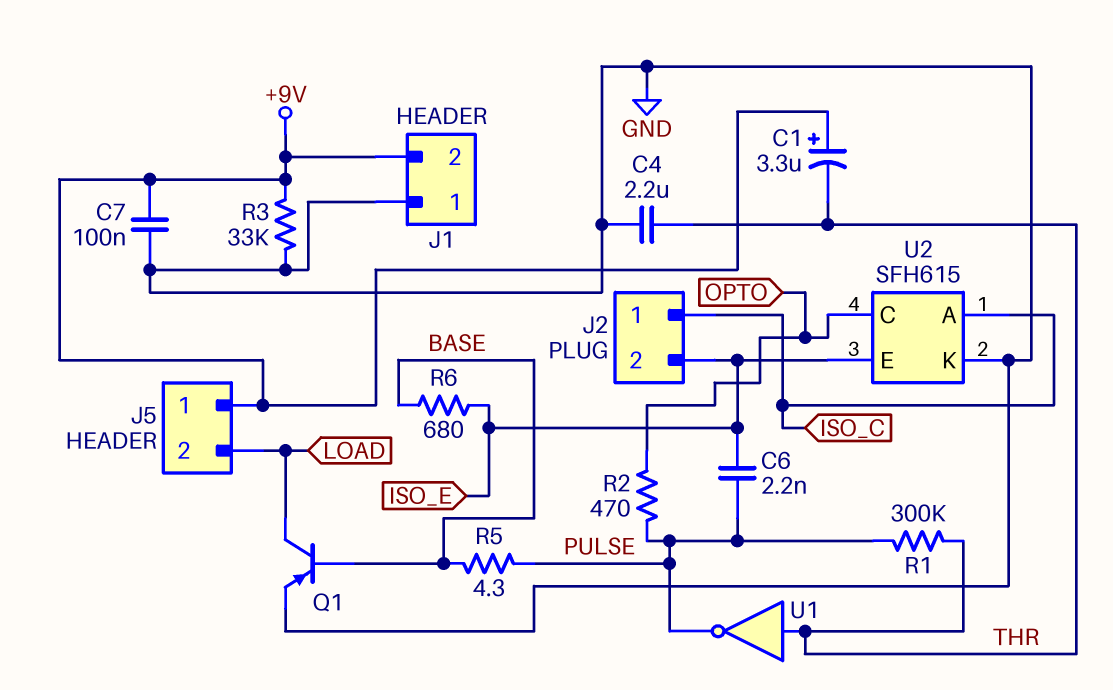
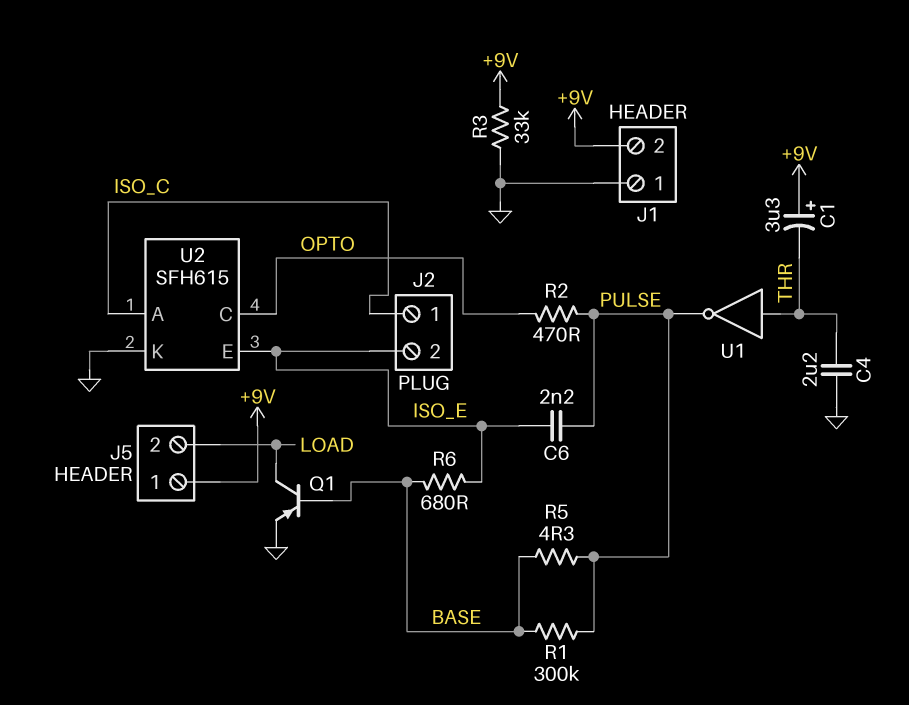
C7: 100nF (+9V, GND) -> none
R1: 300k (PULSE, THR) -> 300k (BASE, PULSE)

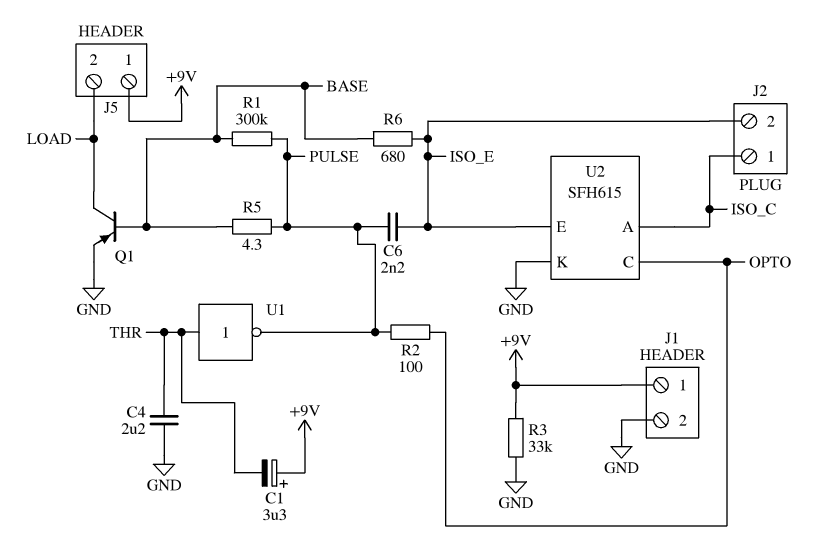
J1 pin 1: GND -> +9V
J1 pin 2: +9V -> GND
R2: 470 (OPTO, PULSE) -> 100 (OPTO, PULSE)

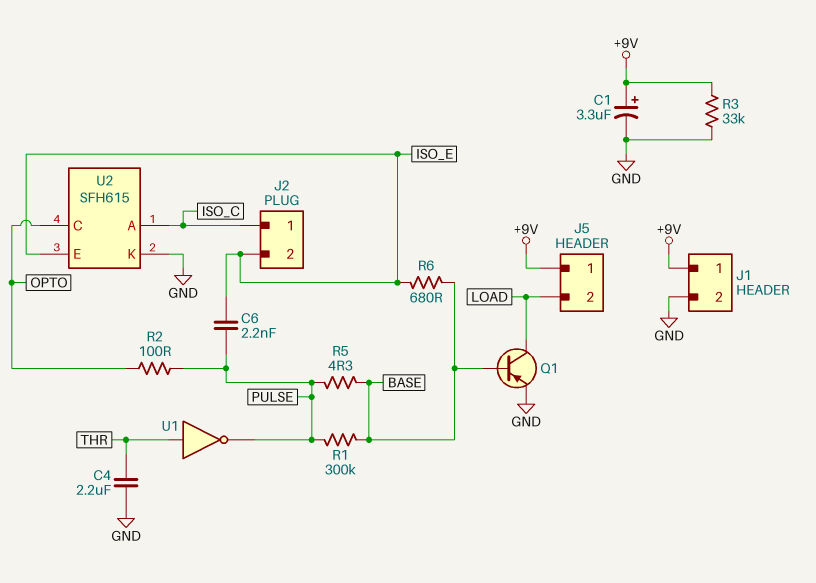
C1: 3.3uF (plus +9V, minus THR) -> 3.3uF (plus +9V, minus GND)

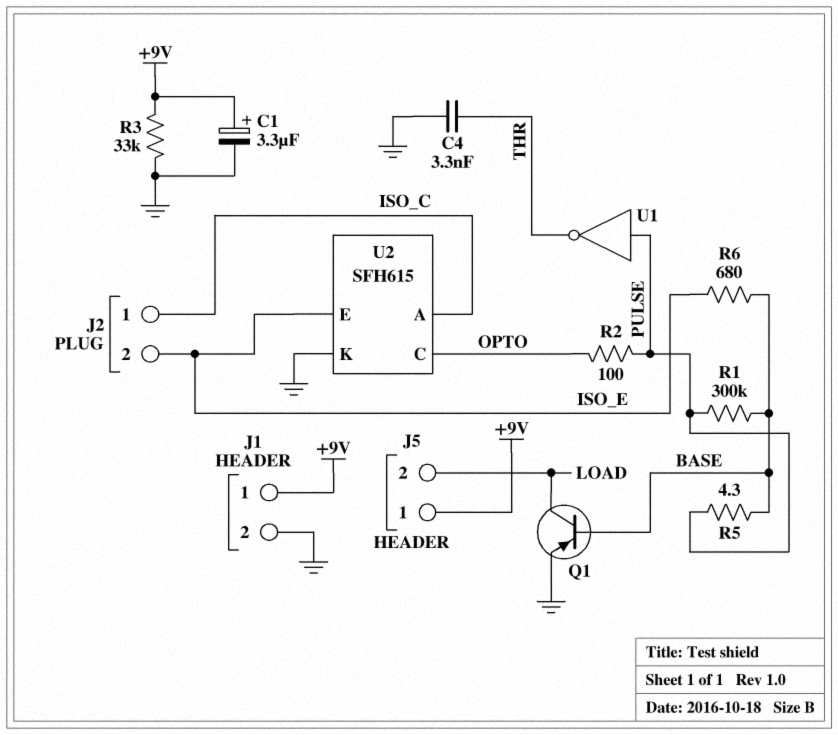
C4: 2.2uF (GND, THR) -> 3.3nF (GND, THR)
C6: 2.2nF (ISO_E, PULSE) -> none
U1: NOT (in THR, out PULSE) -> NOT (in PULSE, out THR)

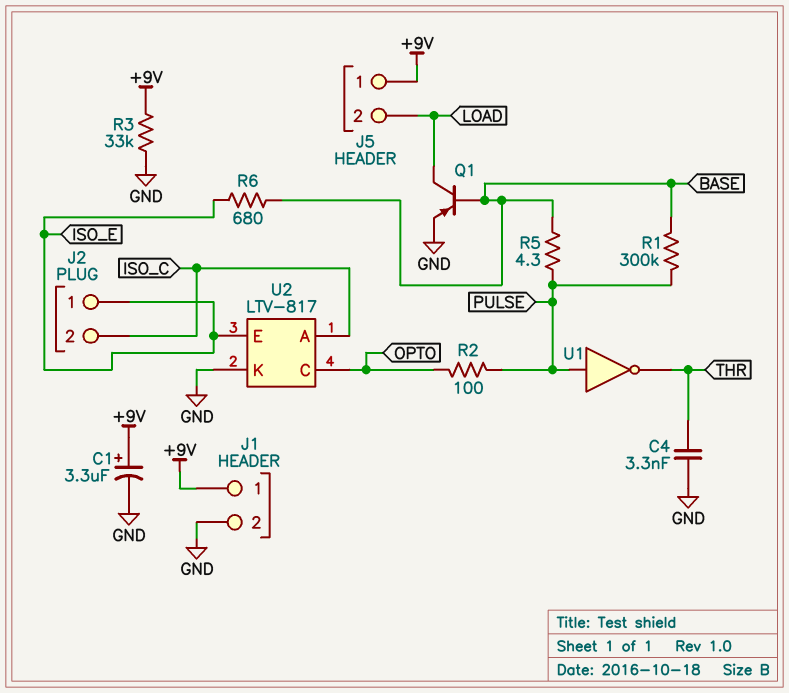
J2 pin 1: ISO_C -> ISO_E
J2 pin 2: ISO_E -> ISO_C
U2: SFH615 -> LTV-817

